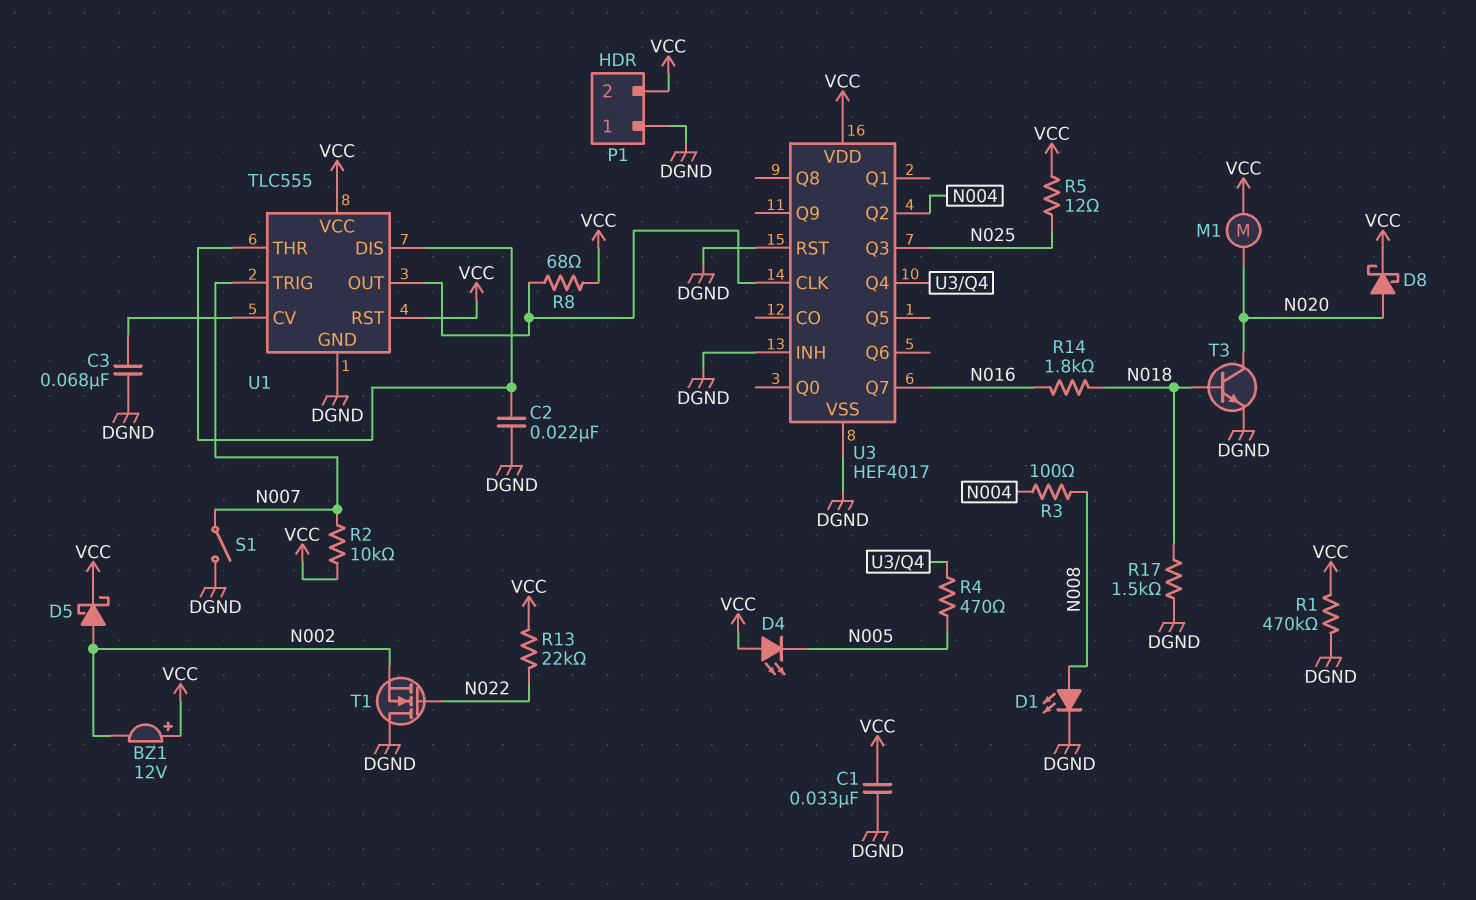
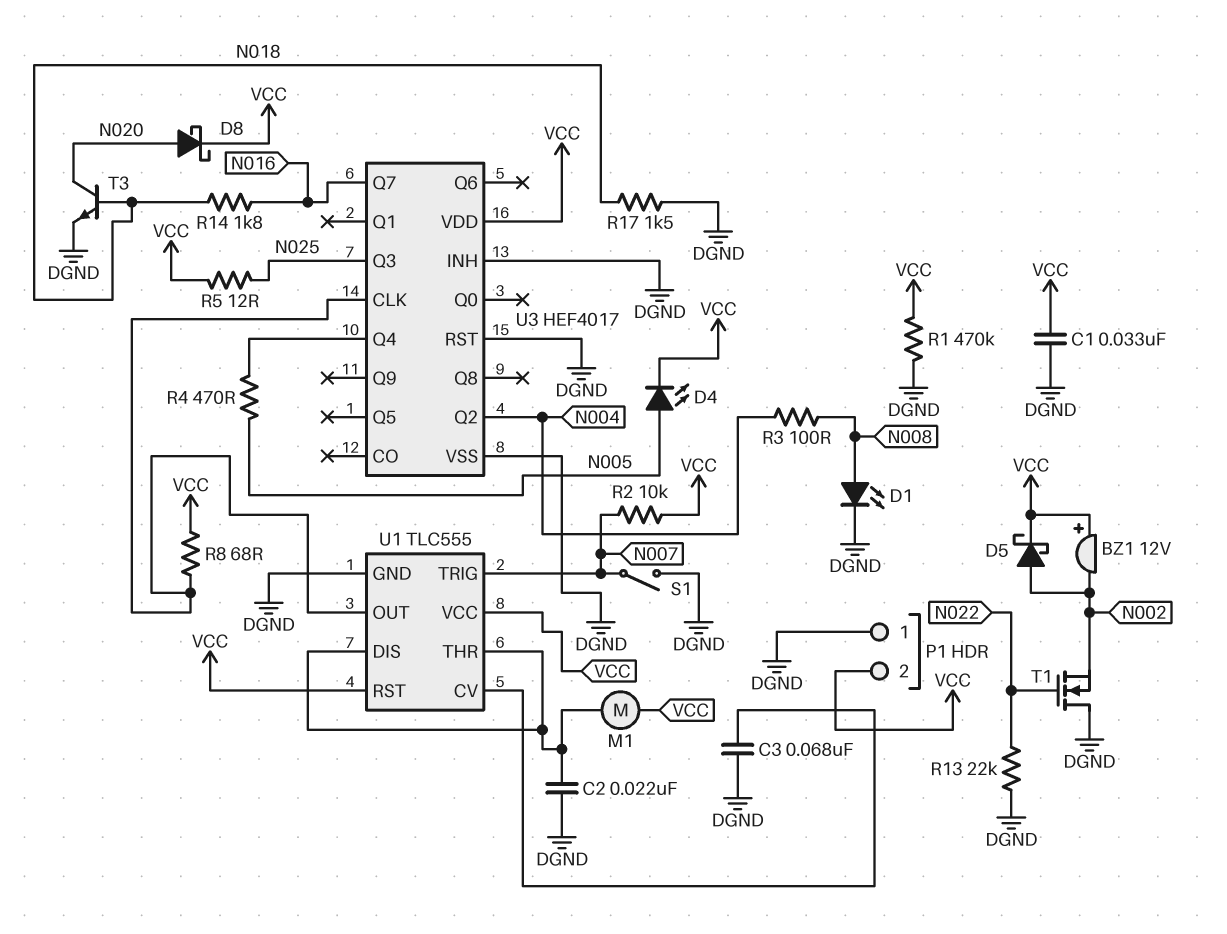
D4: LED (A VCC, K N005) -> LED (A N005, K VCC)
M1: motor (N020, VCC) -> motor (U1/DIS, VCC)
R13: 22k (N022, VCC) -> 22k (DGND, N022)

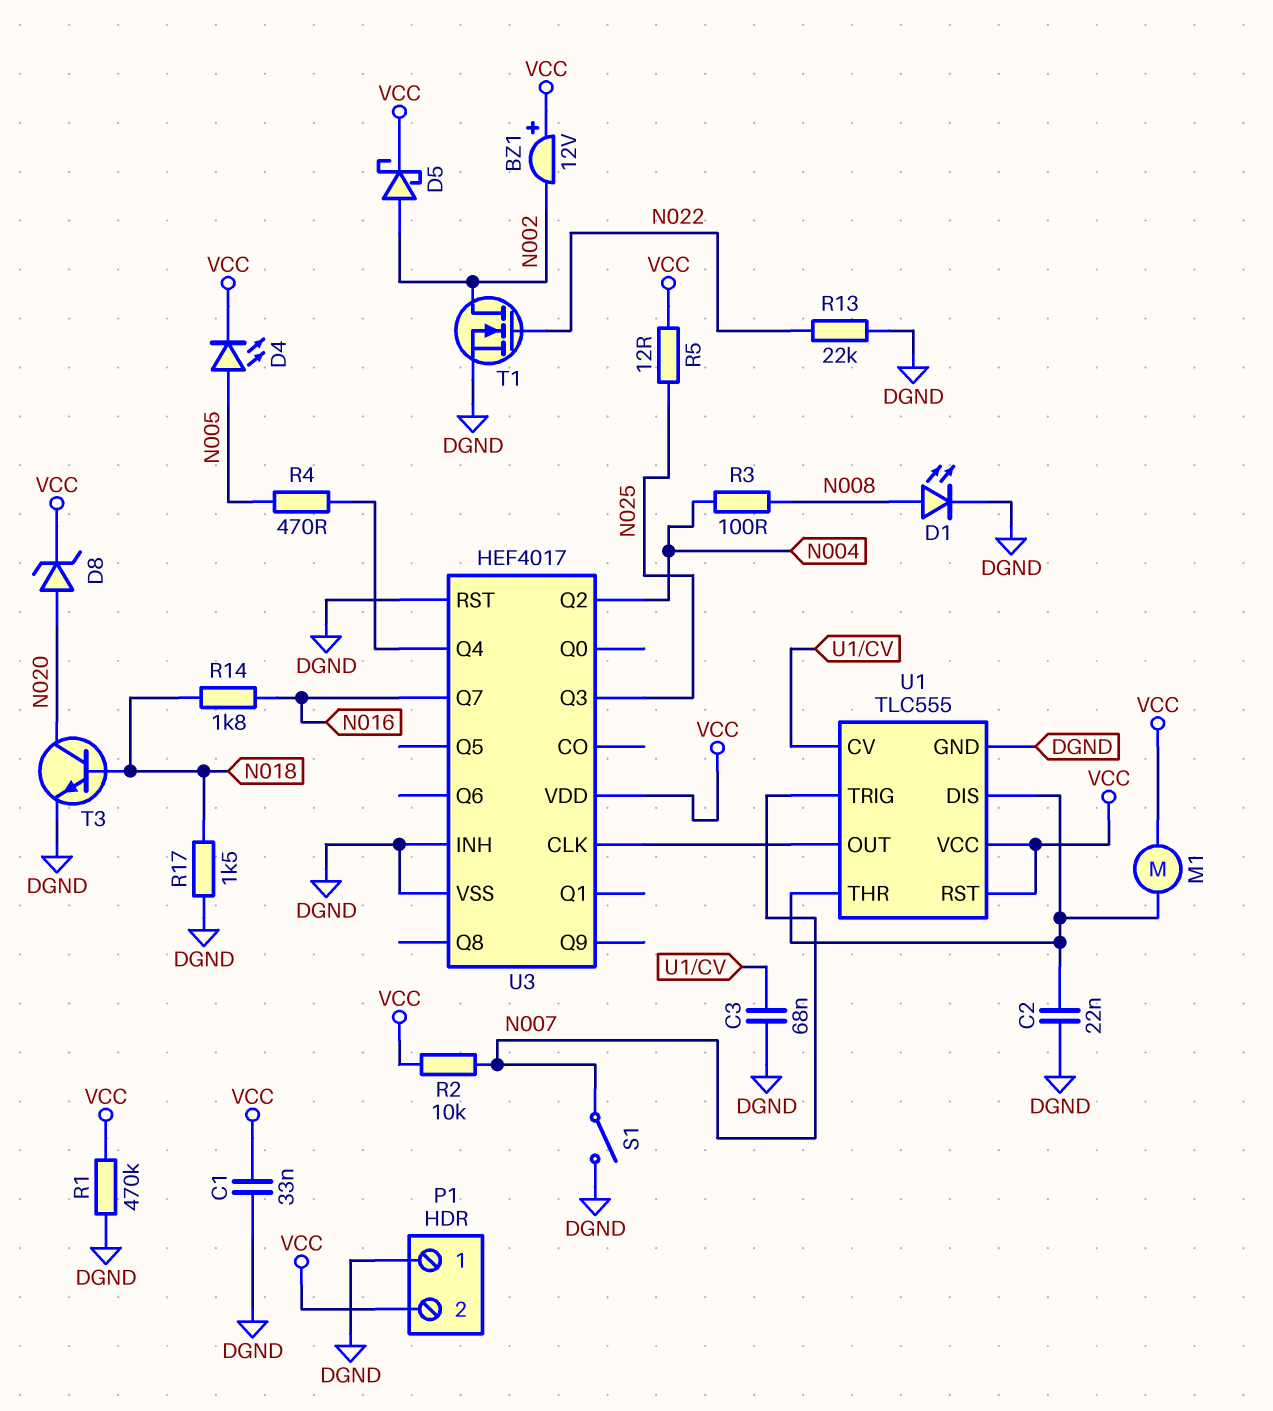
D8: schottky (A N020, K VCC) -> zener (A N020, K VCC)
R8: 68 (U1/OUT, VCC) -> none
T1: NMOS (G N022, D DGND, S N002) -> NMOS (G N022, D N002, S DGND)

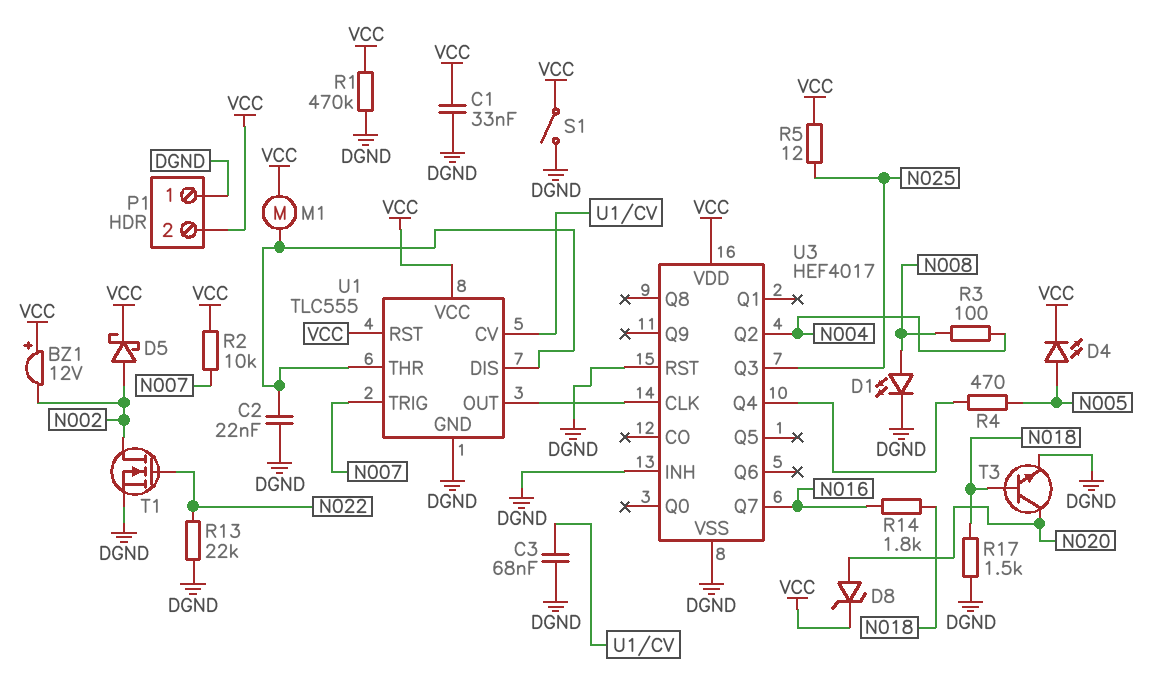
S1: switch (DGND, N007) -> switch (DGND, VCC)

